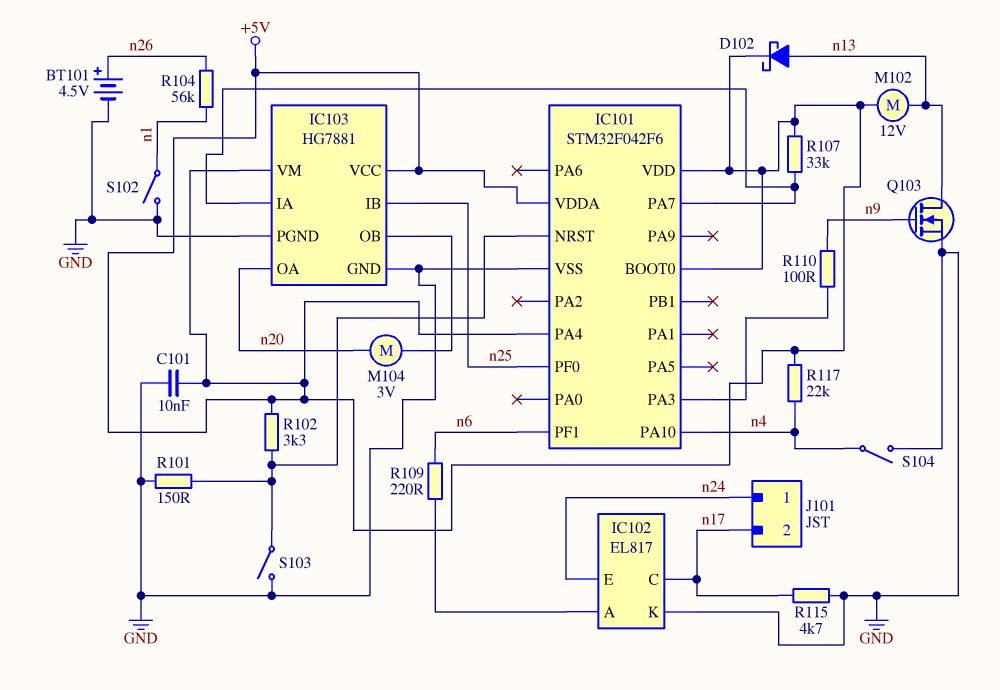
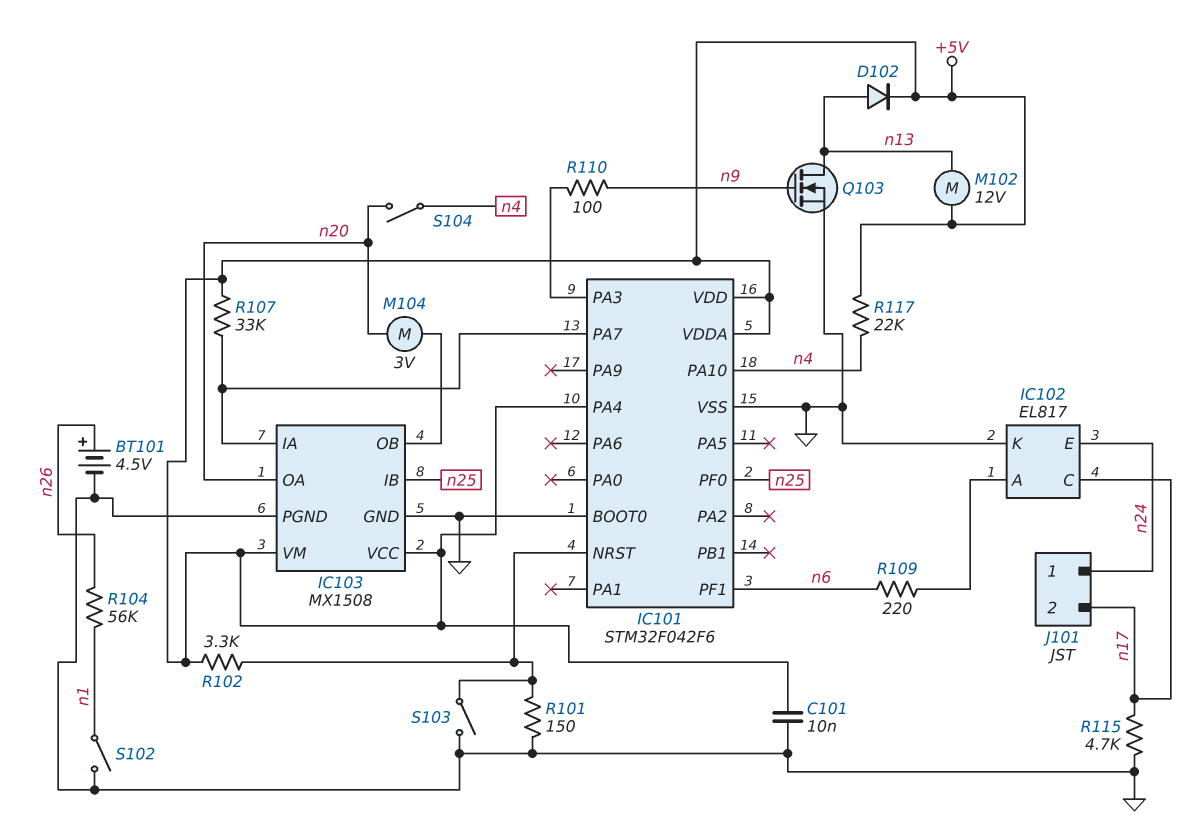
D102: schottky (A n13, K +5V) -> diode (A n13, K +5V)
IC101 pin BOOT0: +5V -> GND
IC103: HG7881 -> MX1508
S104: switch (GND, n4) -> switch (n4, n20)

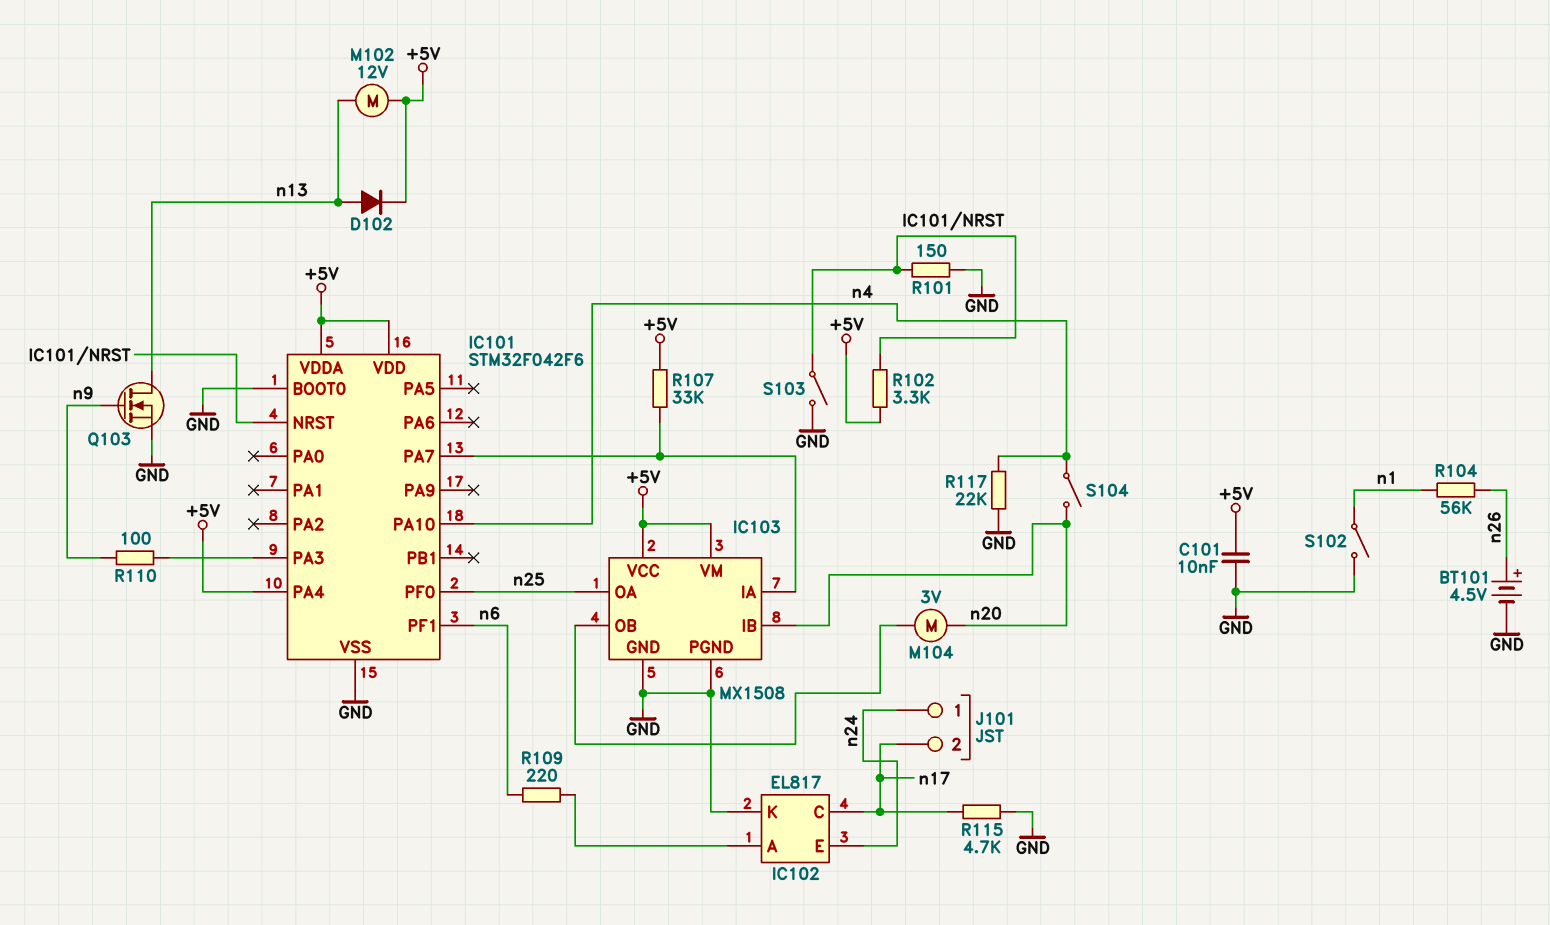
IC103 pin IB: n25 -> n20
IC103 pin OA: n20 -> n25
R117: 22k (+5V, n4) -> 22k (GND, n4)

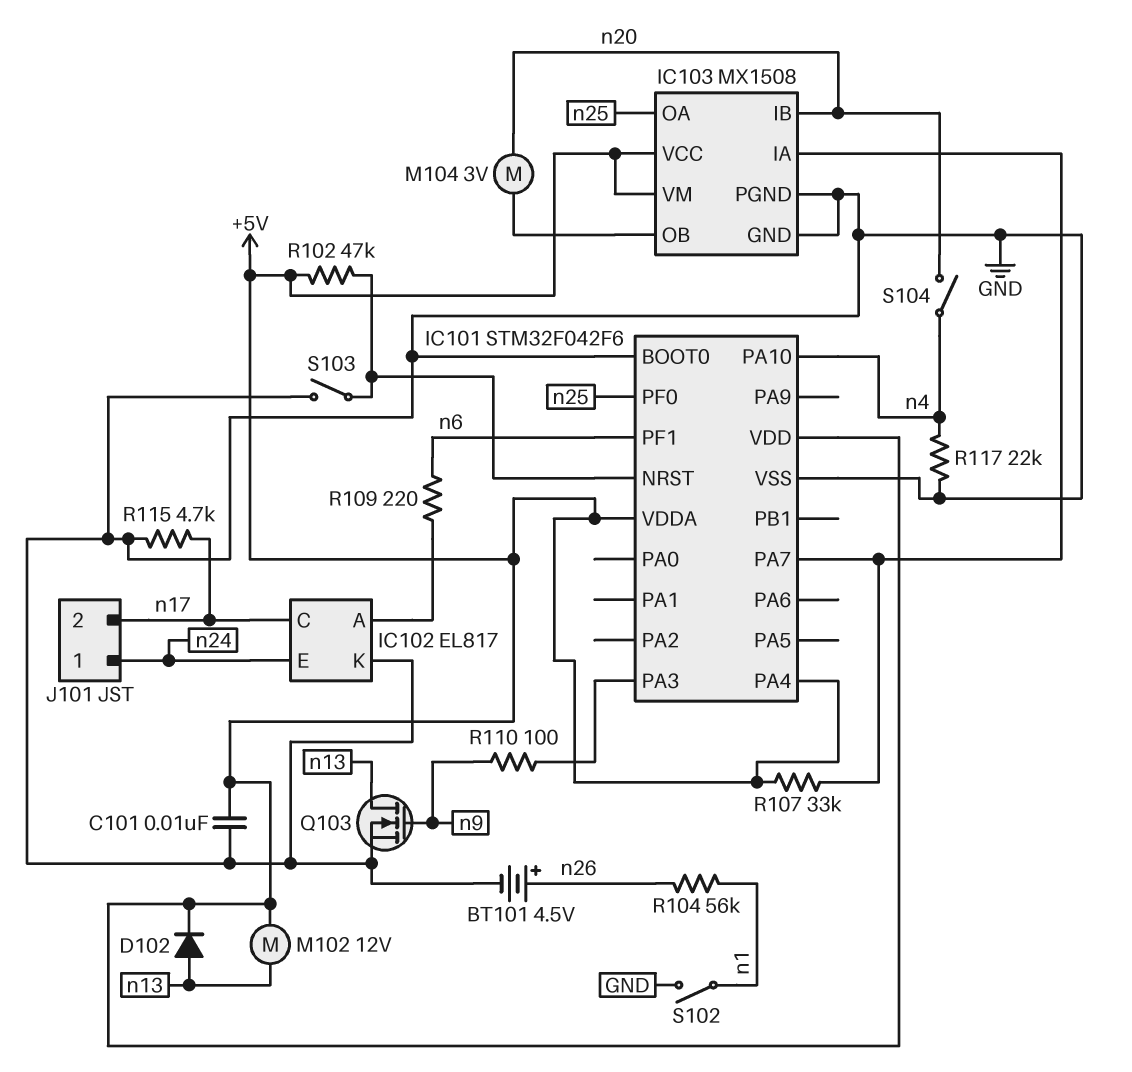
R101: 150 (GND, IC101/NRST) -> none
R102: 3.3k (+5V, IC101/NRST) -> 47k (+5V, IC101/NRST)

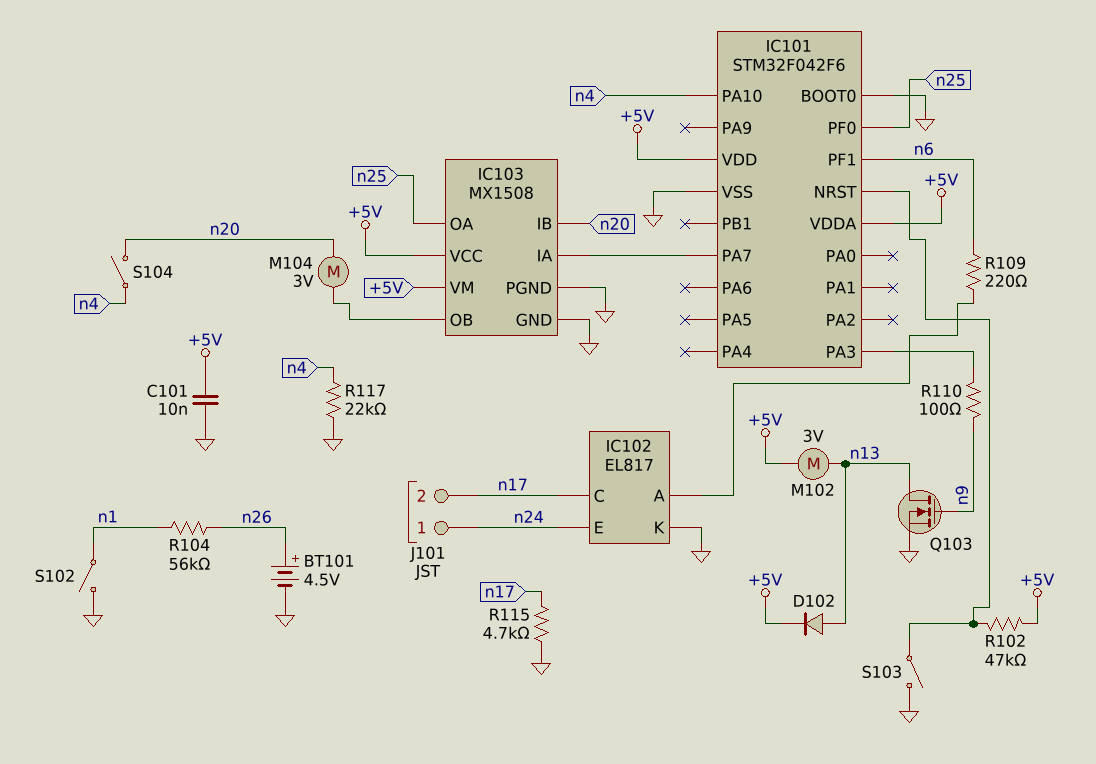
IC101 pin PA4: +5V -> none
M102: motor 12V (+5V, n13) -> motor 3V (+5V, n13)
R107: 33k (+5V, IC101/PA7) -> none

